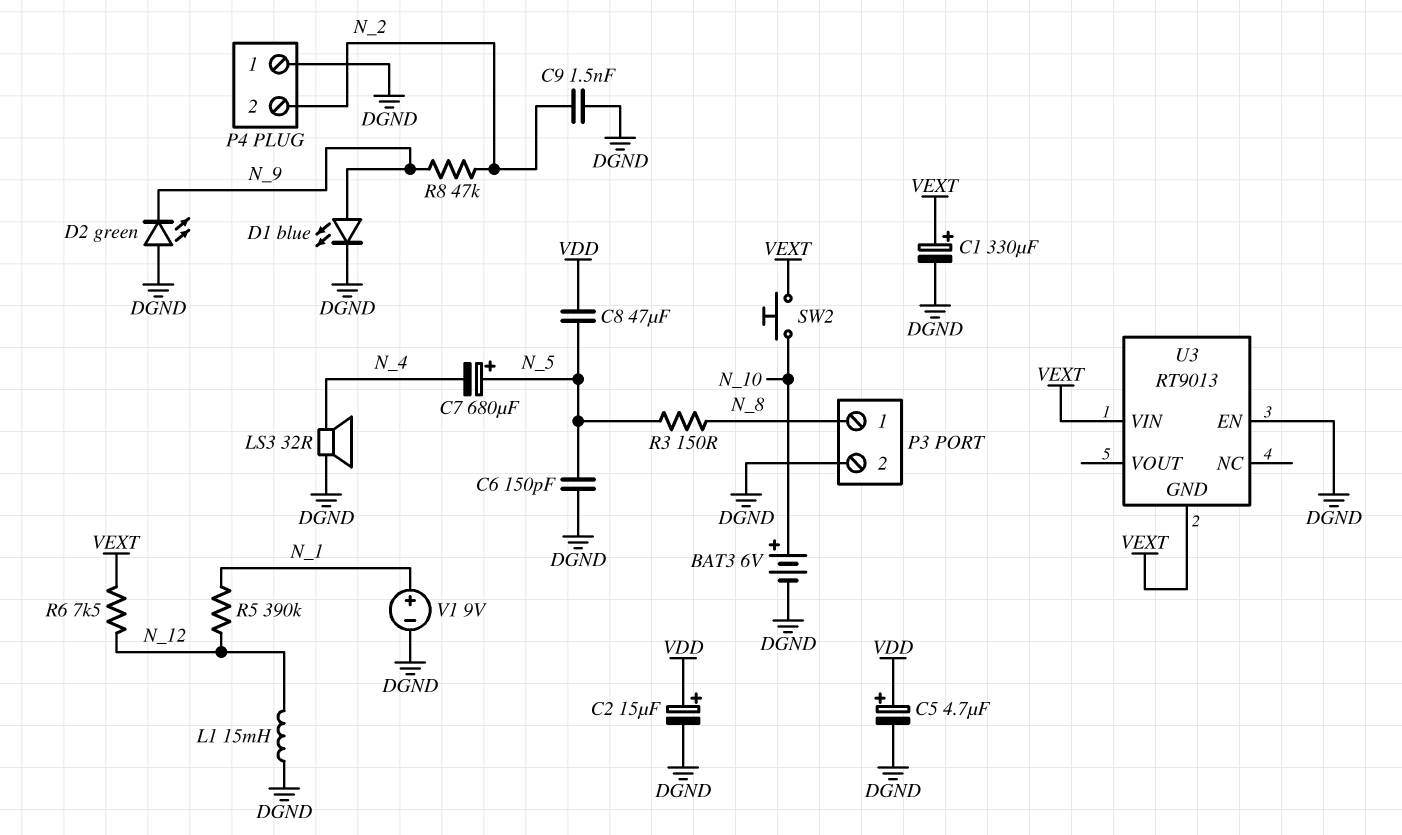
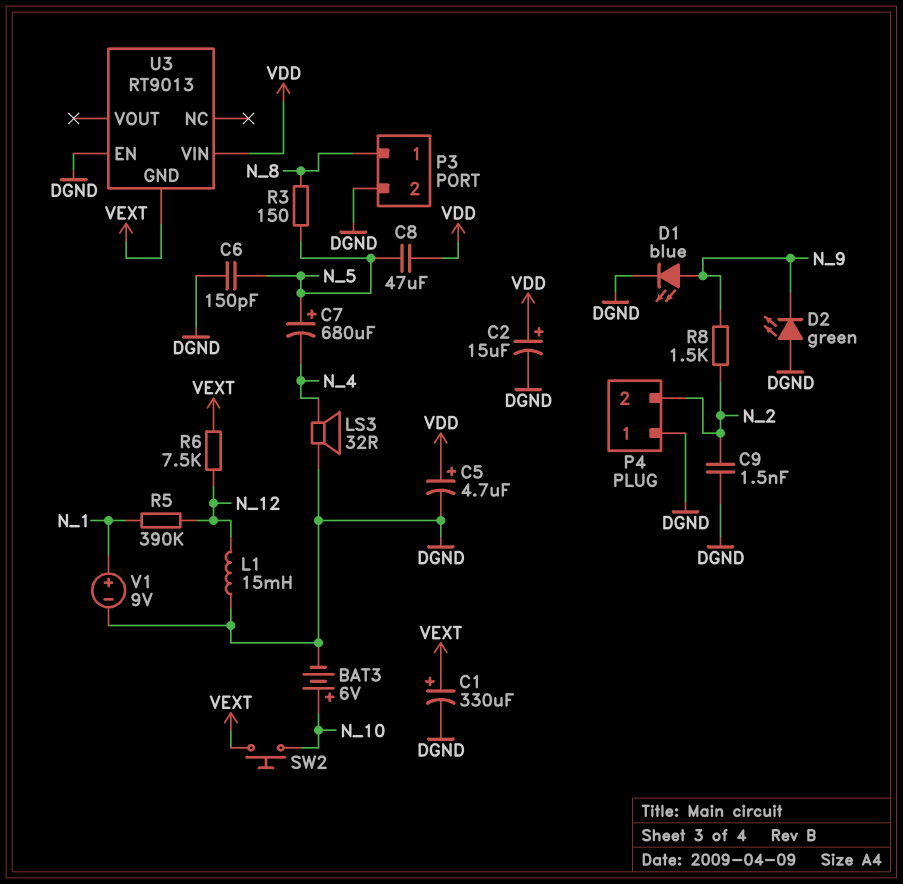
R8: 47k (N_2, N_9) -> 1.5k (N_2, N_9)
U3 pin VIN: VEXT -> VDD

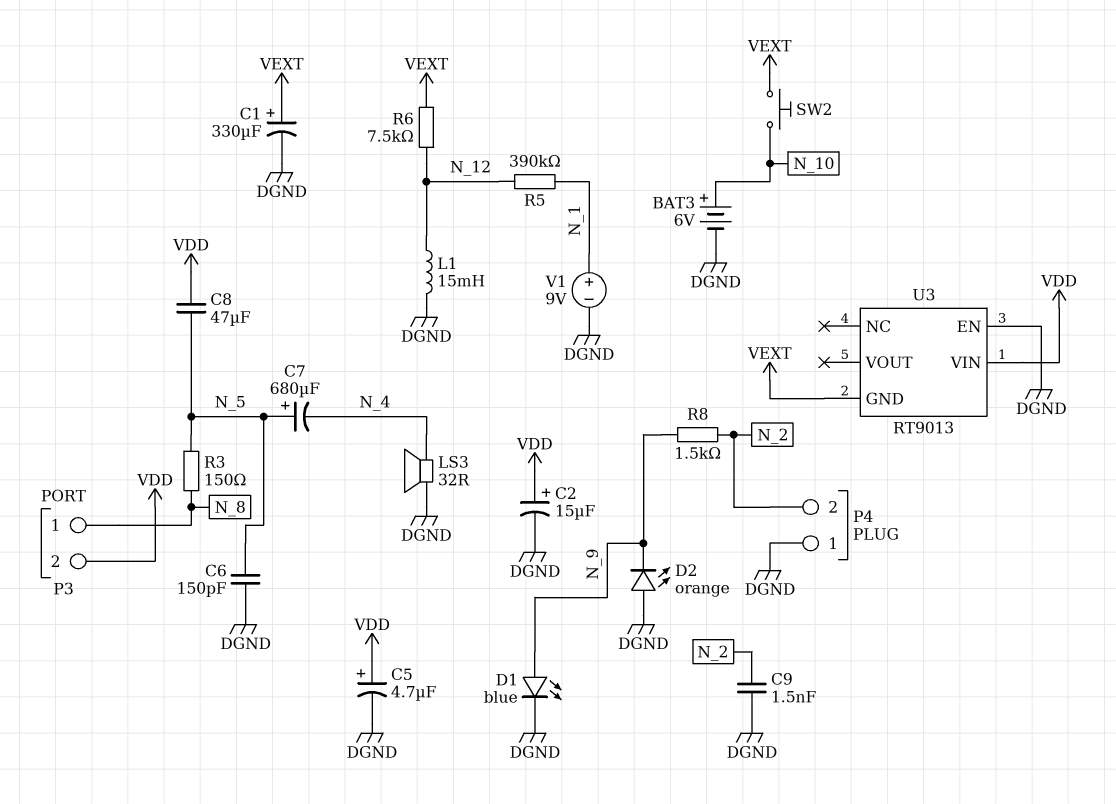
D2: LED green (A DGND, K N_9) -> LED orange (A DGND, K N_9)
P3 pin 2: DGND -> VDD

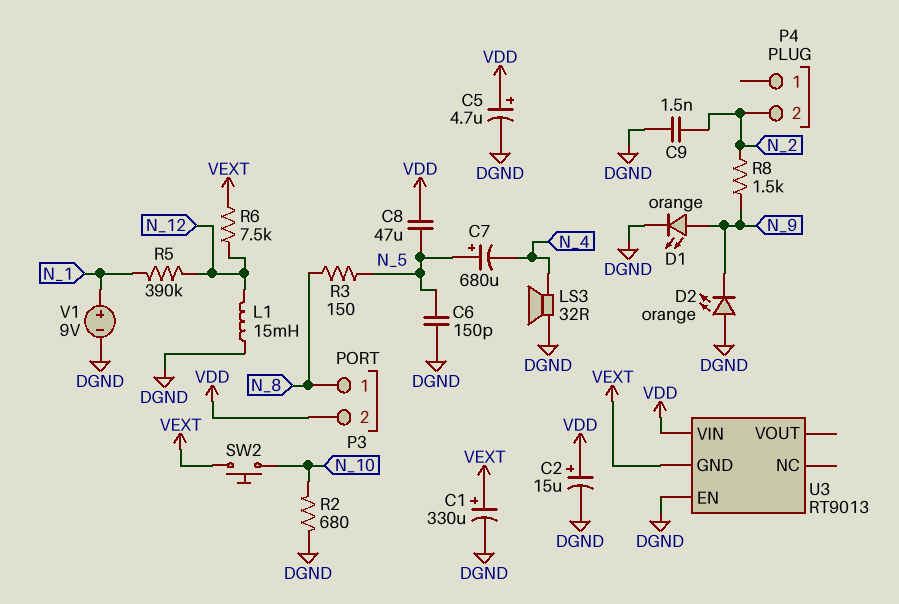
BAT3: 6V (plus N_10, minus DGND) -> none
D1: LED blue (A N_9, K DGND) -> LED orange (A N_9, K DGND)
P4 pin 1: DGND -> none
R2: none -> 680 (DGND, N_10)

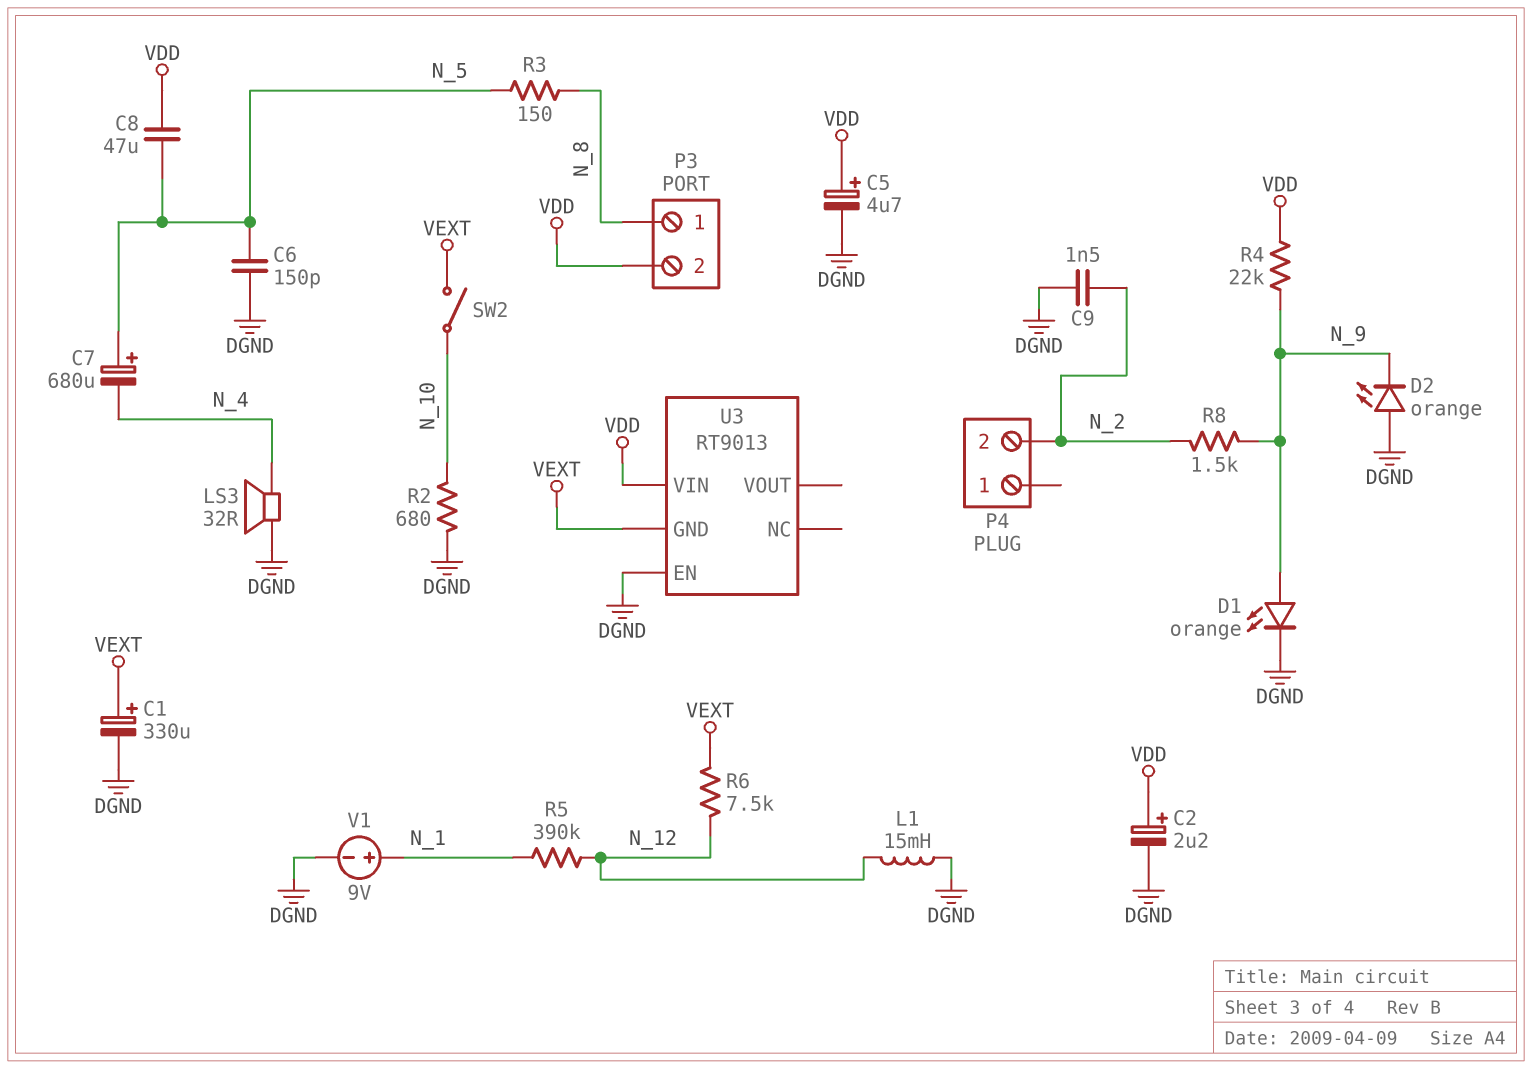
C2: 15uF (plus VDD, minus DGND) -> 2.2uF (plus VDD, minus DGND)
R4: none -> 22k (N_9, VDD)
SW2: button (N_10, VEXT) -> switch (N_10, VEXT)

